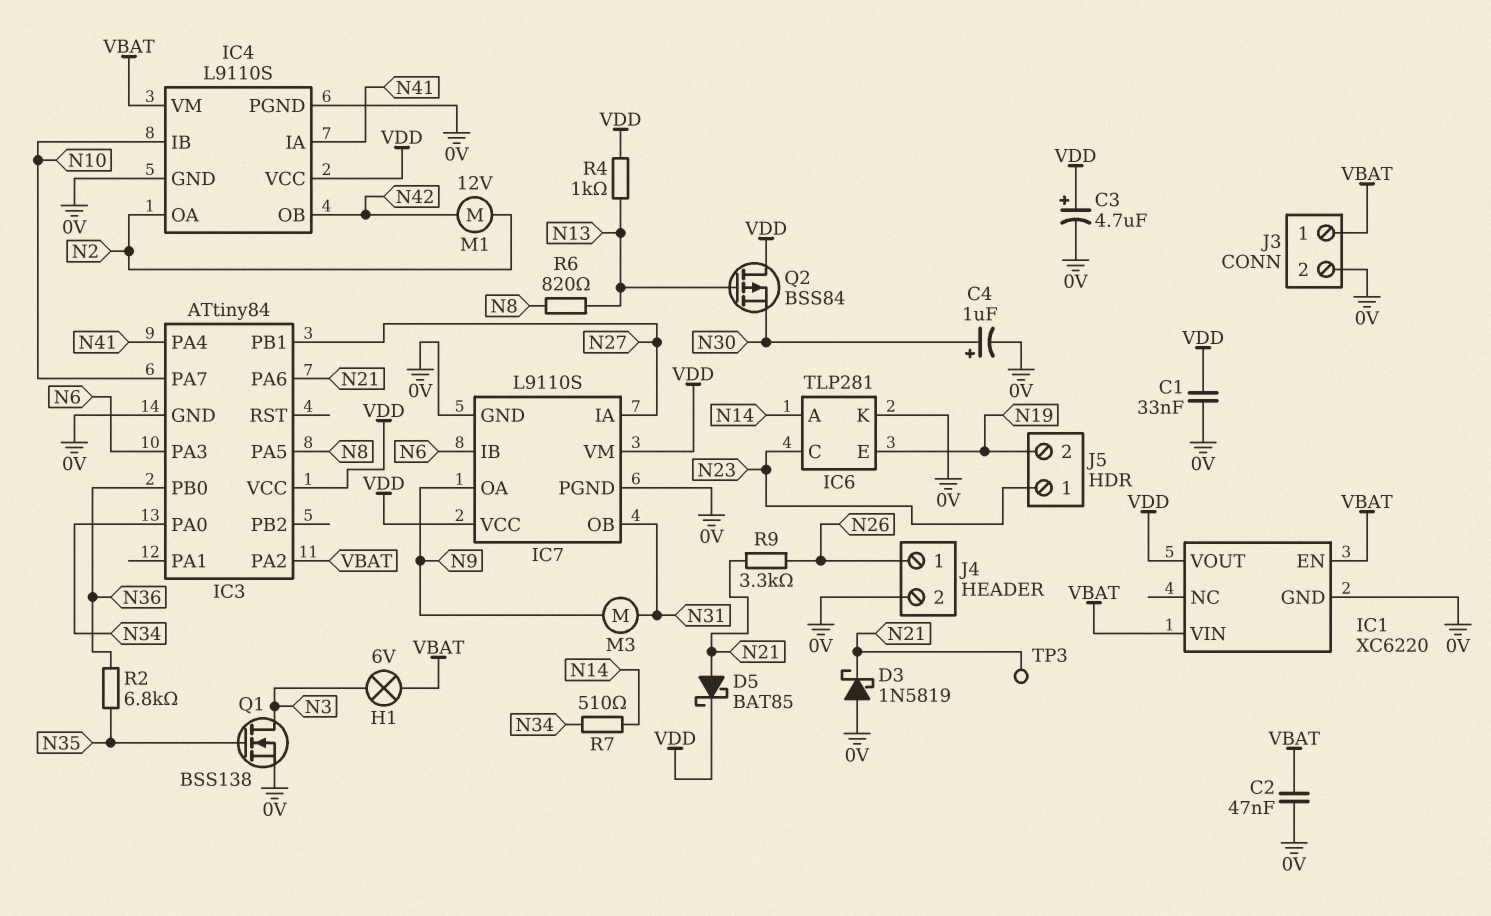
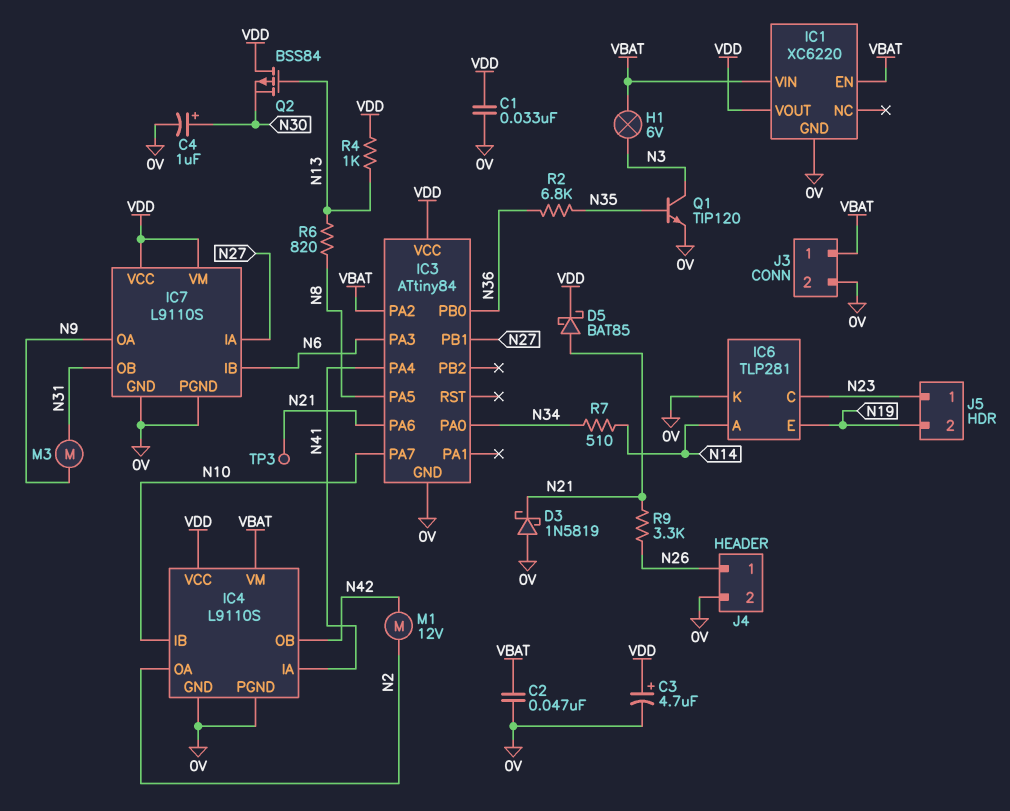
Q1: NMOS BSS138 (G N35, D N3, S 0V) -> NPN TIP120 (B N35, C N3, E 0V)

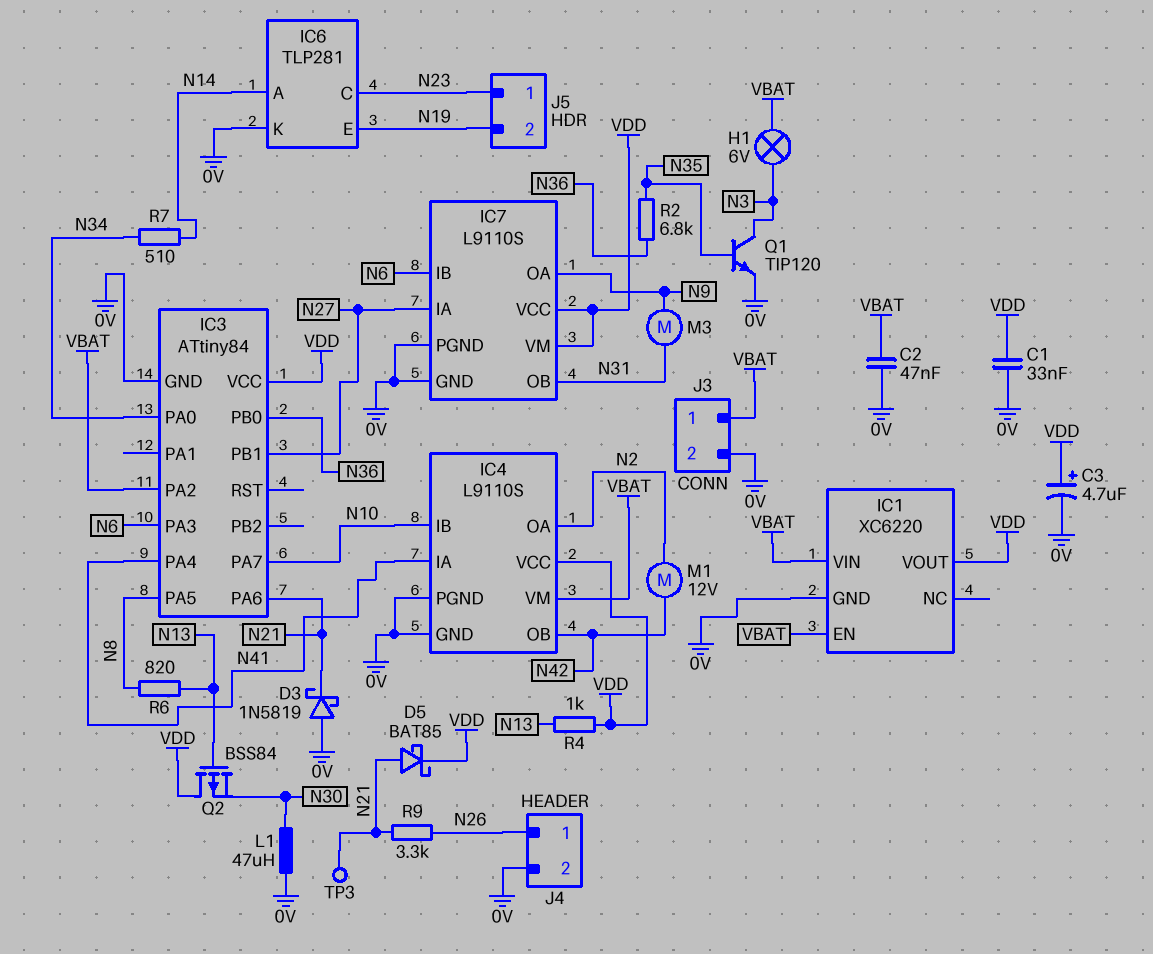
C4: 1uF (plus N30, minus 0V) -> none
L1: none -> 47uH (0V, N30)

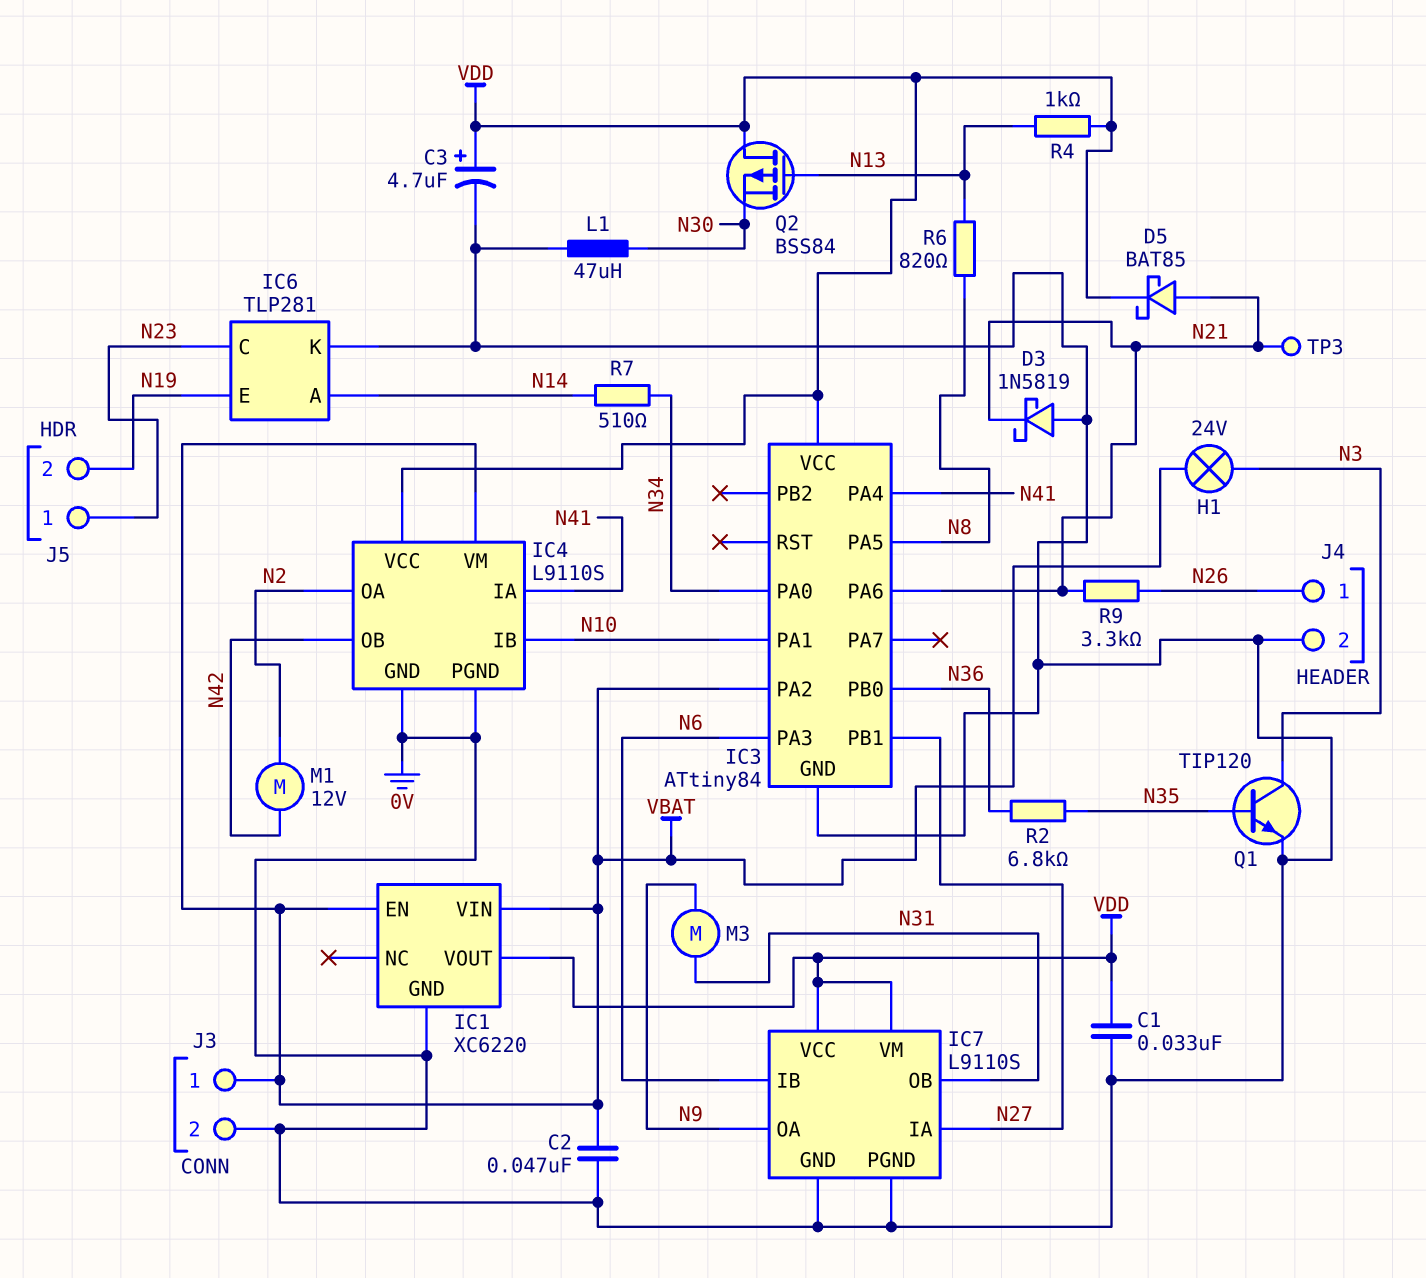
H1: lamp 6V (N3, VBAT) -> lamp 24V (N3, VBAT)
IC3 pin PA1: none -> N10
IC3 pin PA7: N10 -> none

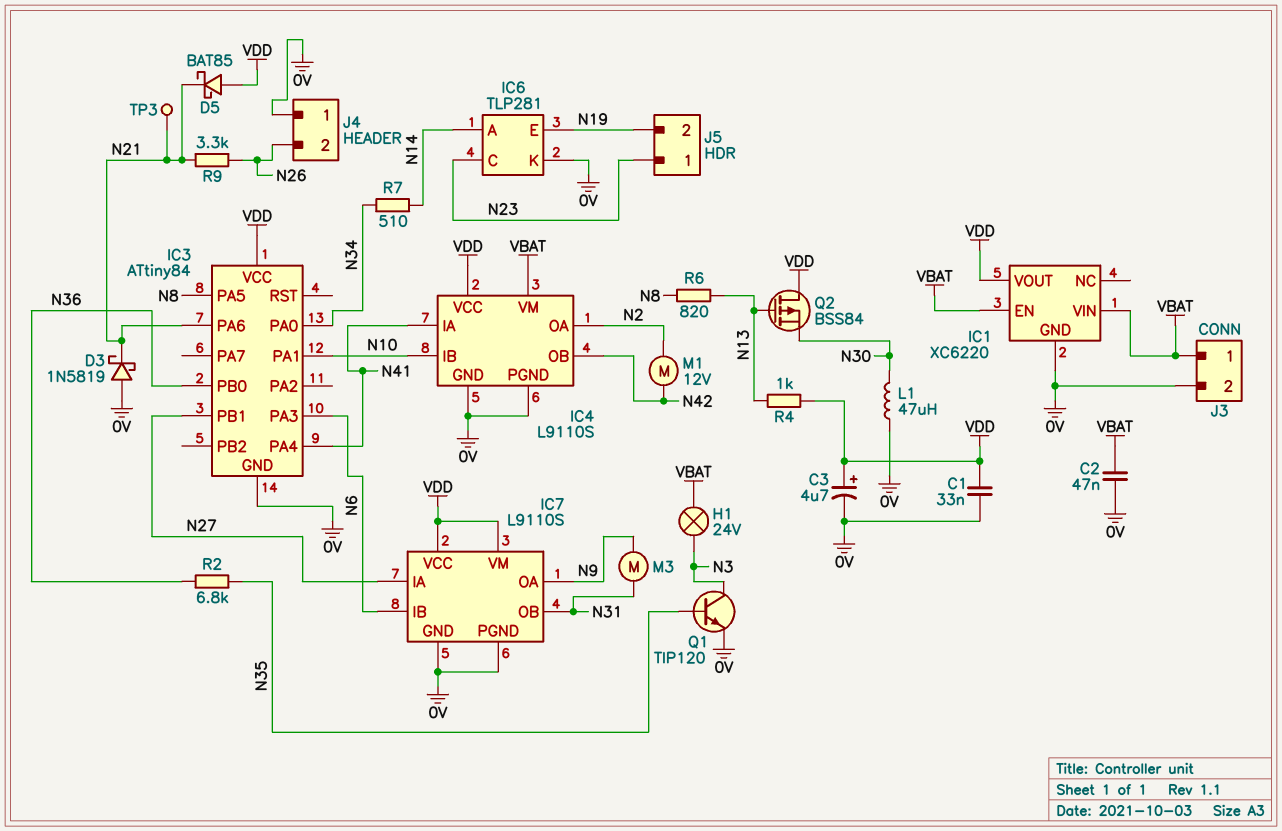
D5: schottky BAT85 (A N21, K VDD) -> schottky BAT85 (A VDD, K N21)
IC3 pin PA2: VBAT -> none
J4 pin 1: N26 -> 0V
J4 pin 2: 0V -> N26

